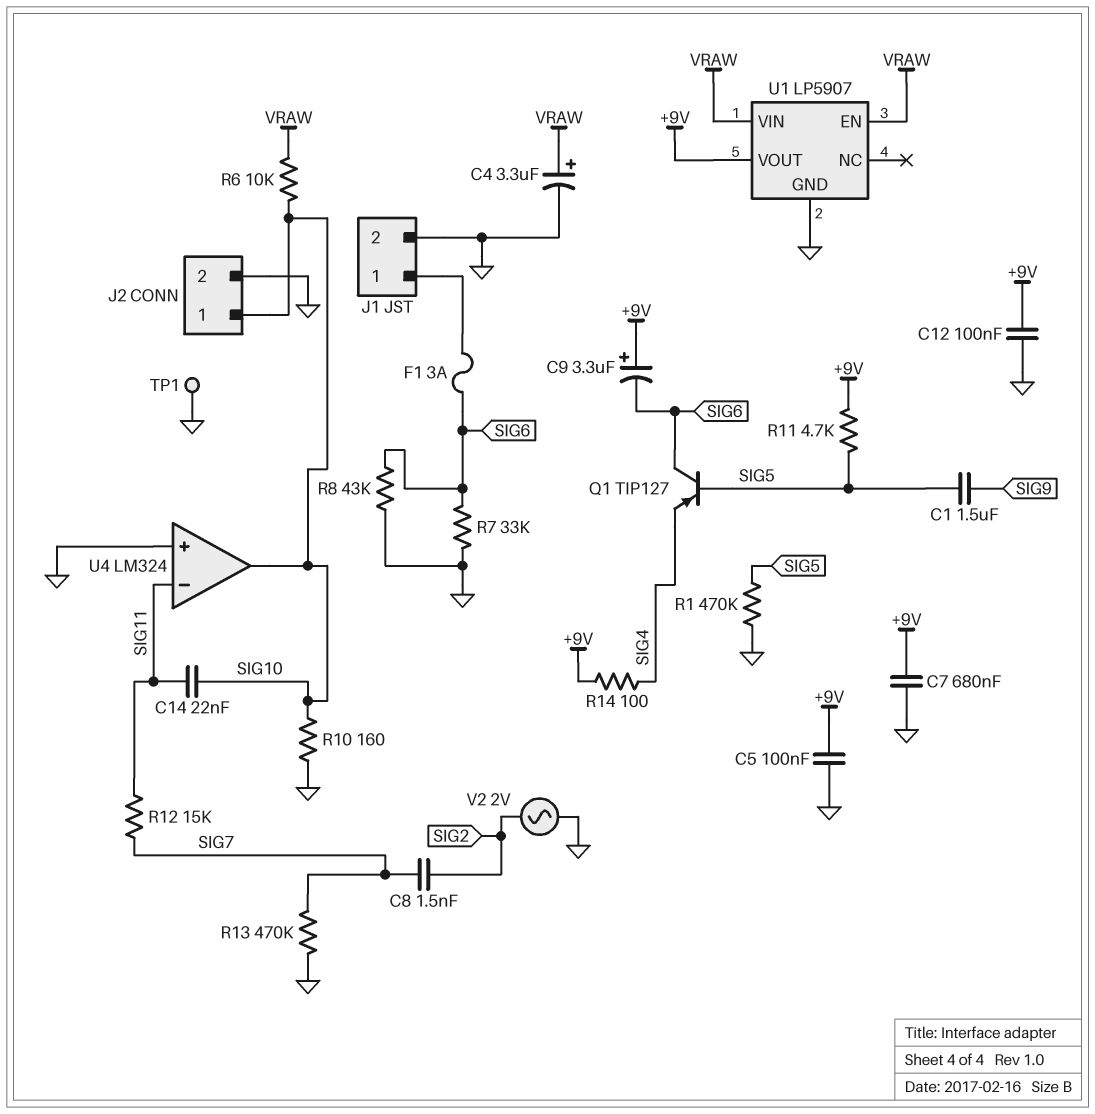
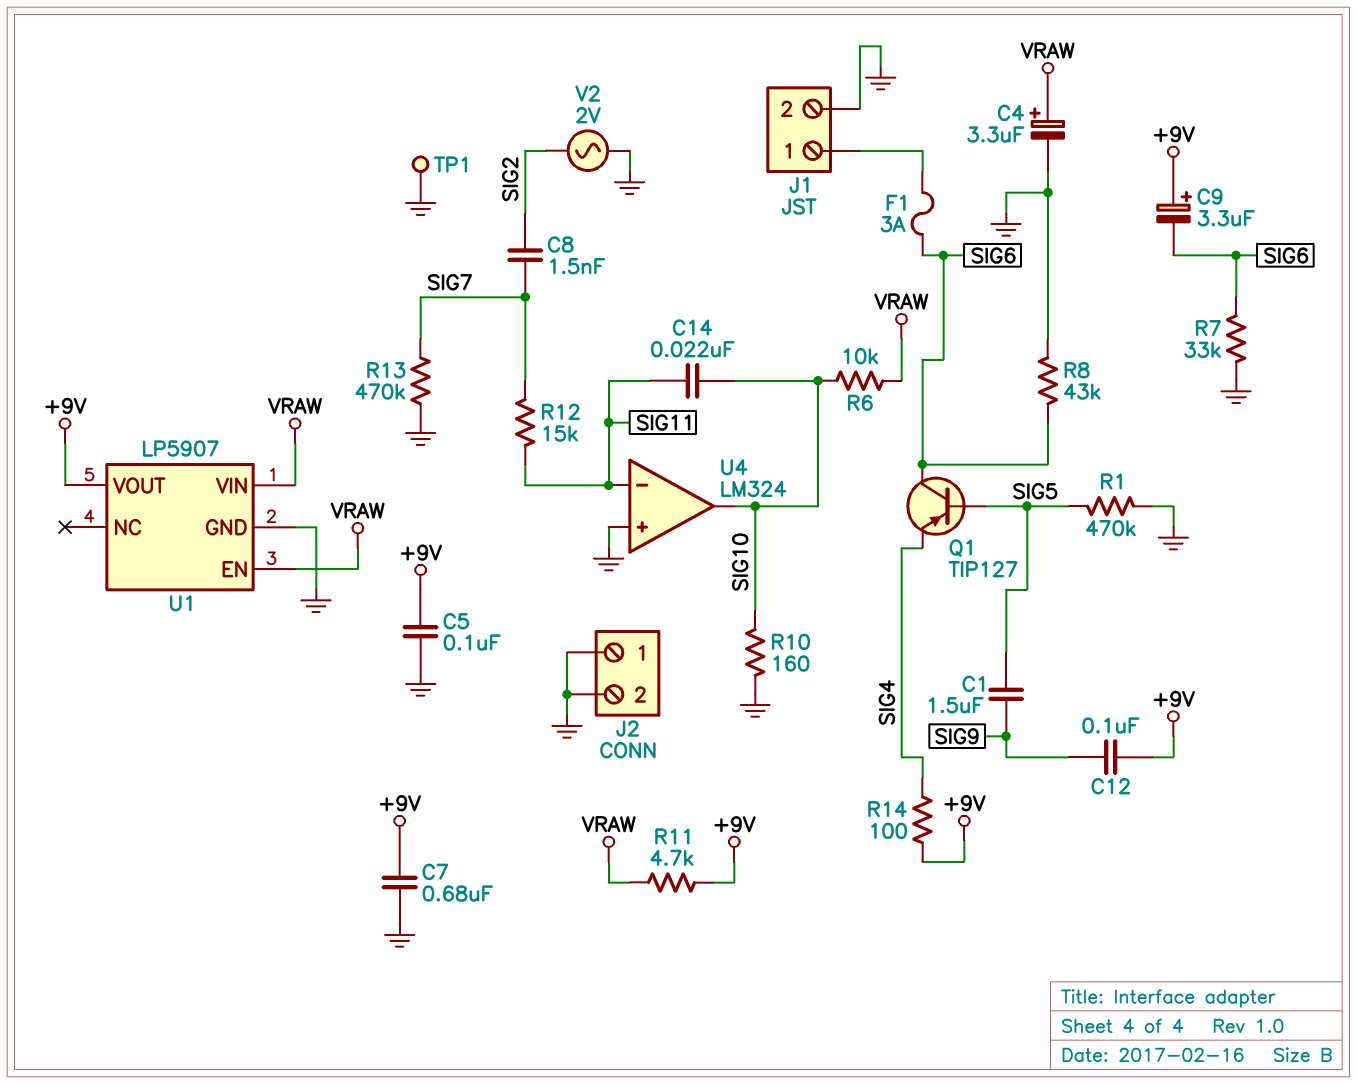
C12: 100nF (+9V, GND) -> 100nF (+9V, SIG9)
J2 pin 1: SIG10 -> GND
R11: 4.7k (+9V, SIG5) -> 4.7k (+9V, VRAW)

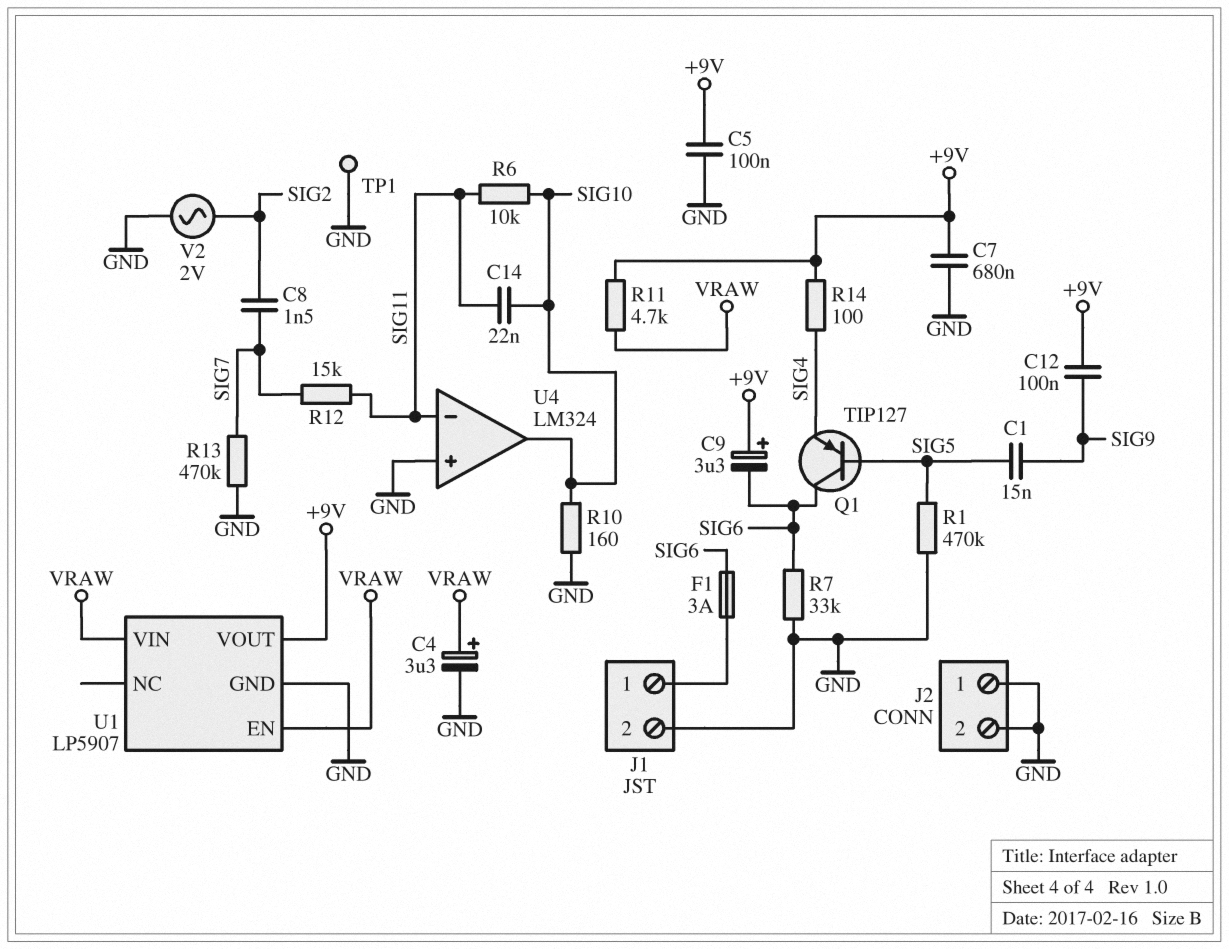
C1: 1.5uF (SIG5, SIG9) -> 15nF (SIG5, SIG9)
R6: 10k (SIG10, VRAW) -> 10k (SIG10, SIG11)
R8: 43k (GND, SIG6) -> none

